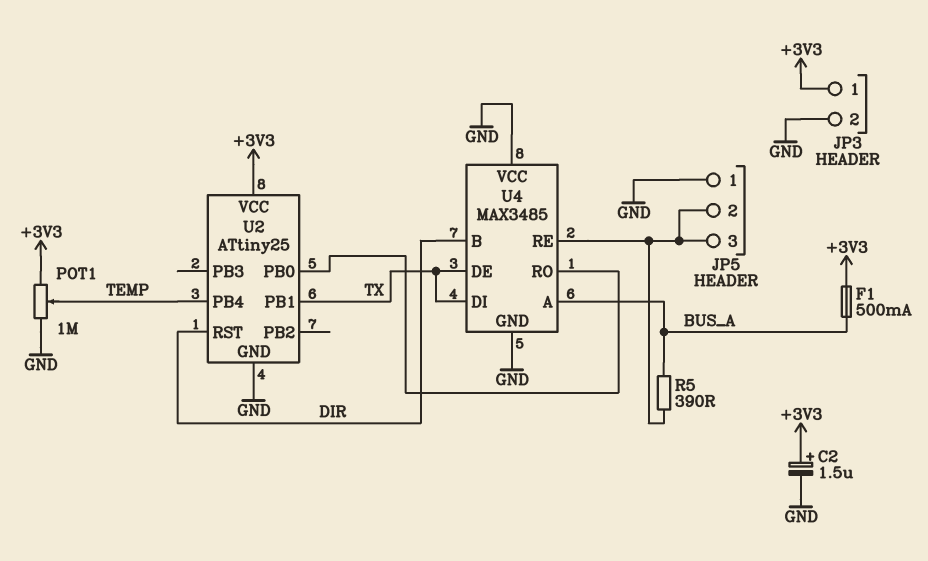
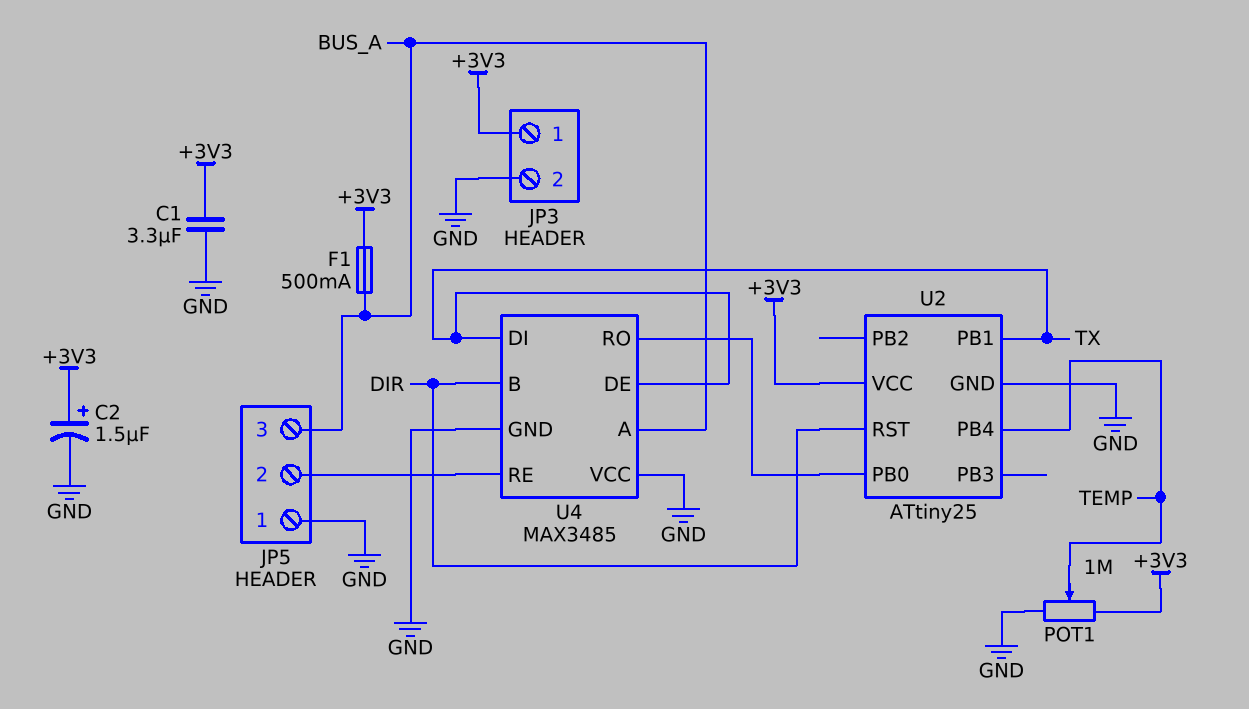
C1: none -> 3.3uF (+3V3, GND)
JP5 pin 3: JP5/2 -> BUS_A
R5: 390 (BUS_A, JP5/2) -> none

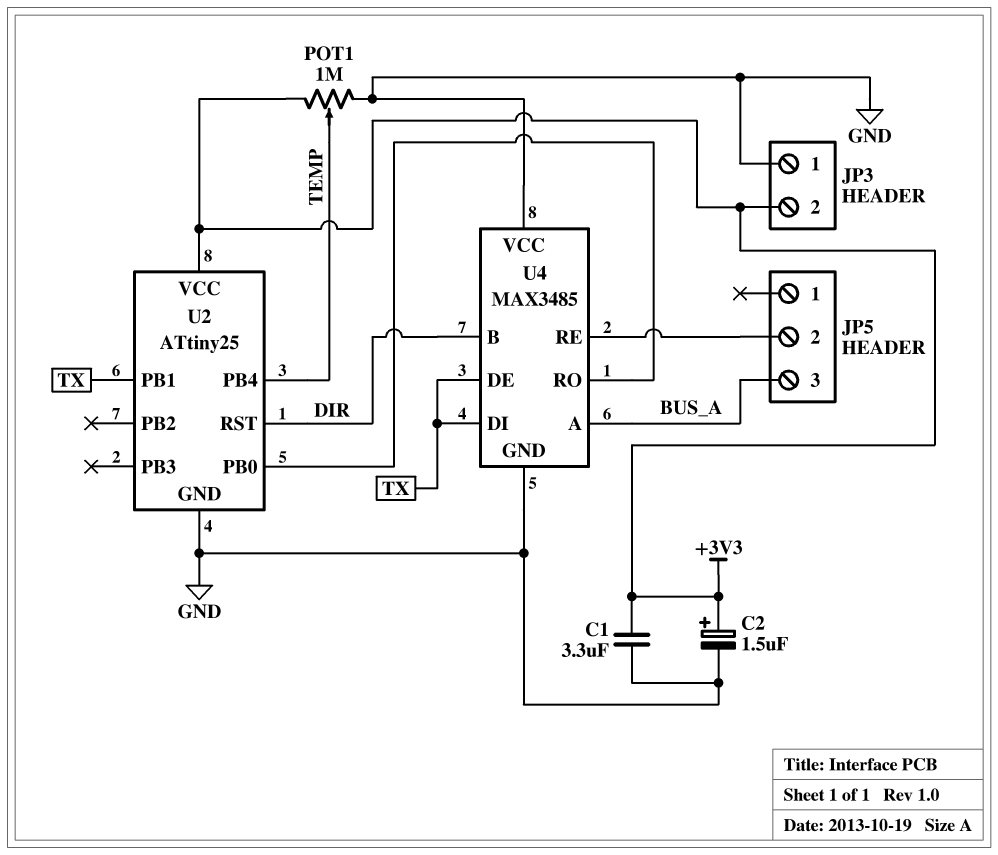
F1: 500mA (+3V3, BUS_A) -> none
JP3 pin 1: +3V3 -> GND
JP3 pin 2: GND -> +3V3
JP5 pin 1: GND -> none

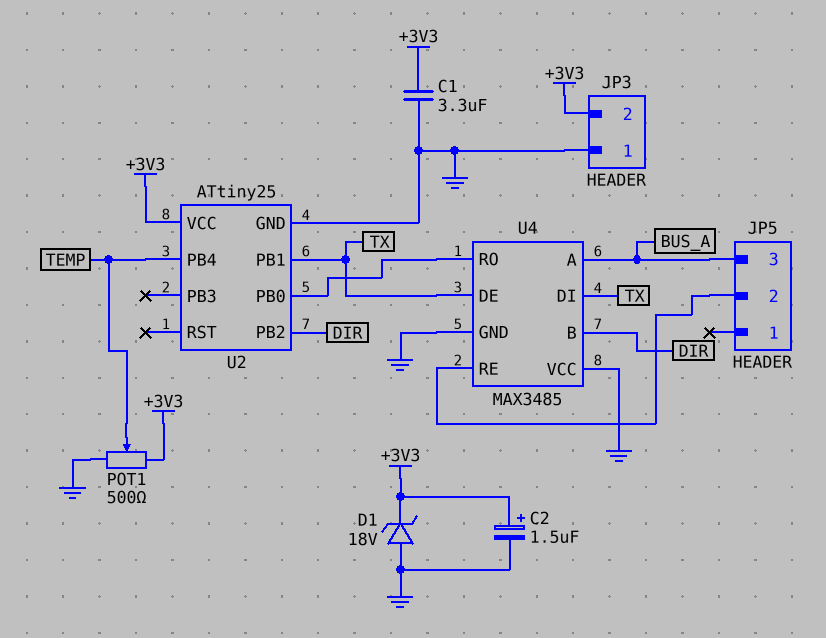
D1: none -> zener 18V (A GND, K +3V3)
POT1: 1M (+3V3, GND, wiper TEMP) -> 500 (+3V3, GND, wiper TEMP)
U2 pin PB2: none -> DIR
U2 pin RST: DIR -> none

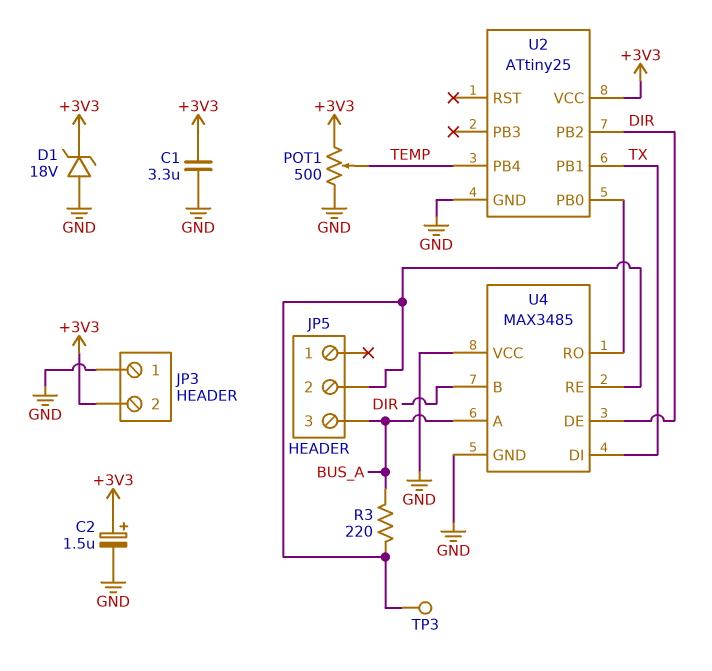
R3: none -> 220 (BUS_A, JP5/2)
TP3: none -> test point (JP5/2)
U4 pin DE: TX -> DIR

